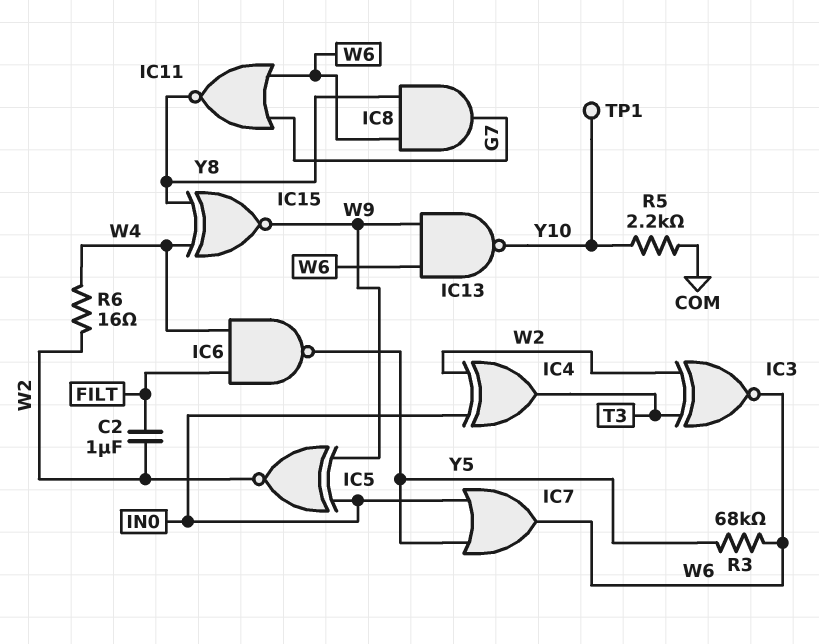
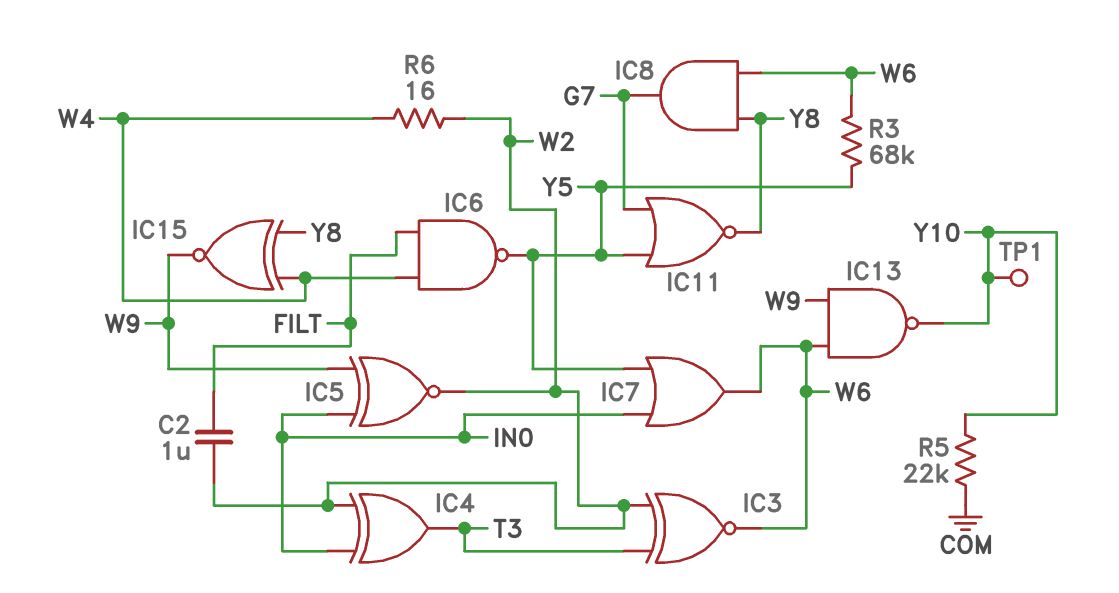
IC11: NOR (in G7, in W6, out Y8) -> NOR (in G7, in Y5, out Y8)
R5: 2.2k (COM, Y10) -> 22k (COM, Y10)

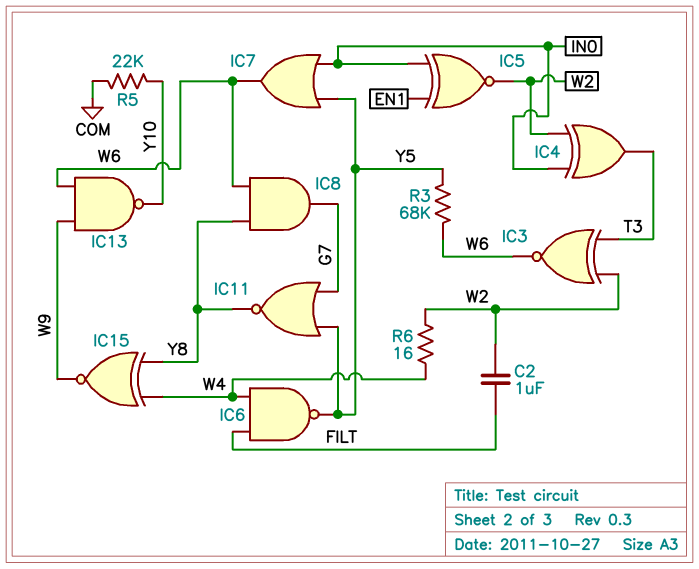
IC5: XNOR (in IN0, in W9, out W2) -> XNOR (in EN1, in IN0, out W2)
TP1: test point (Y10) -> none

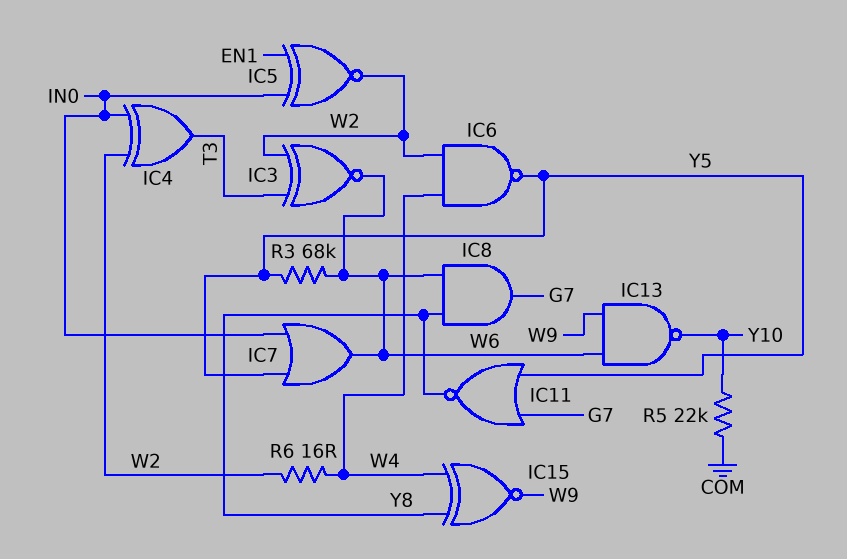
C2: 1uF (FILT, W2) -> none
IC6: NAND (in FILT, in W4, out Y5) -> NAND (in W2, in W4, out Y5)

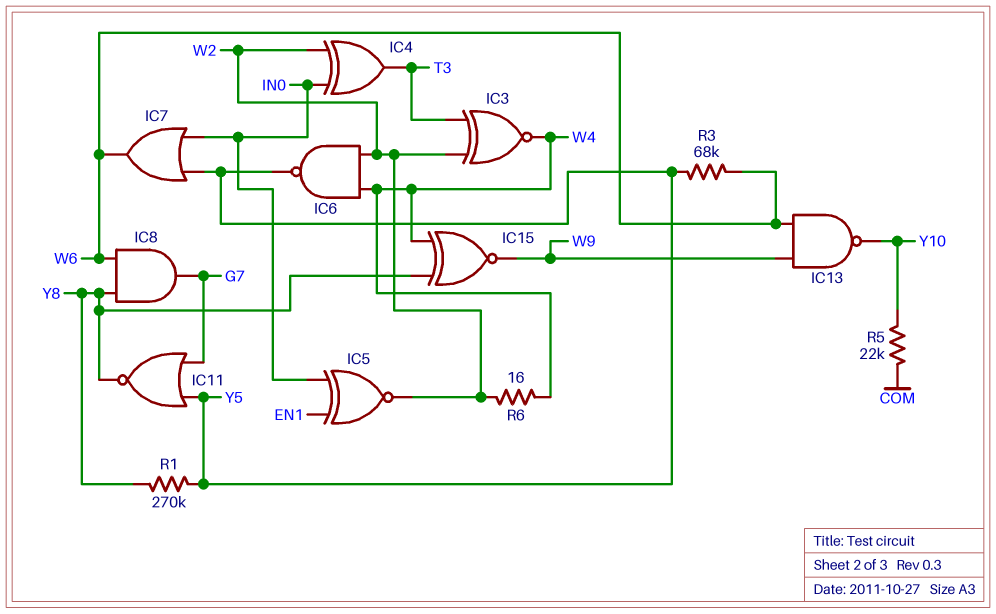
IC3: XNOR (in T3, in W2, out W6) -> XNOR (in T3, in W2, out W4)
R1: none -> 270k (Y5, Y8)

